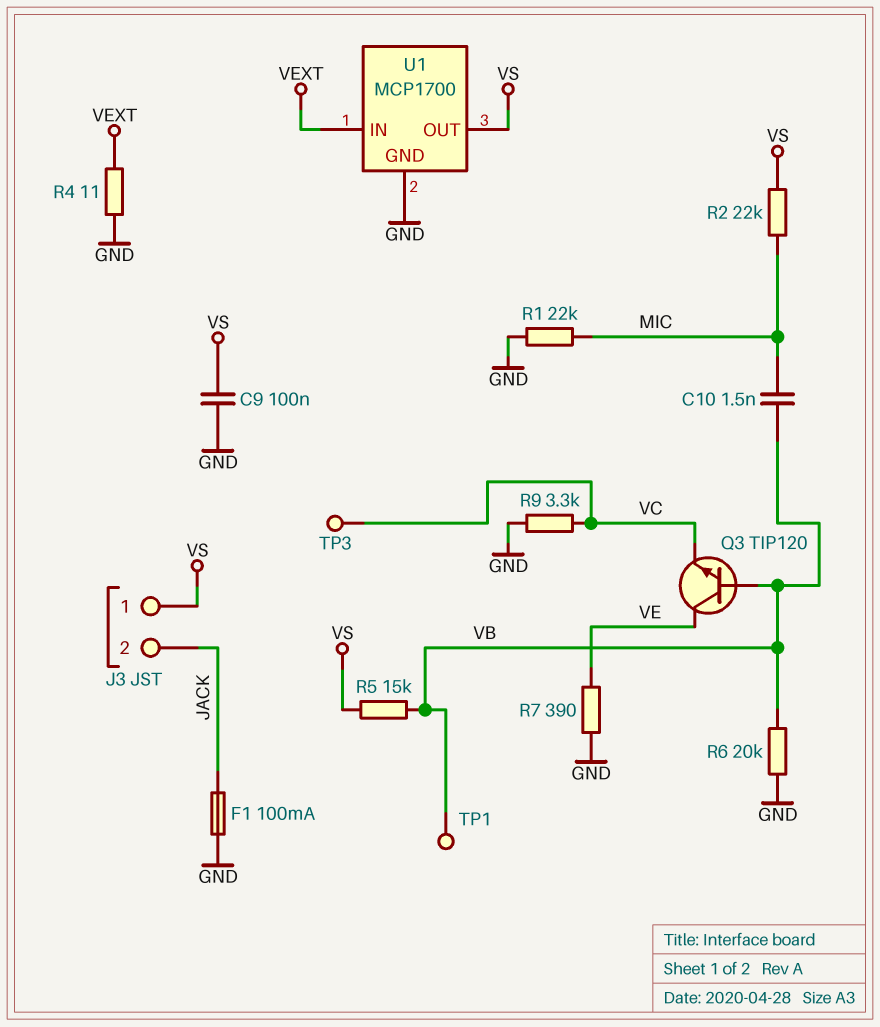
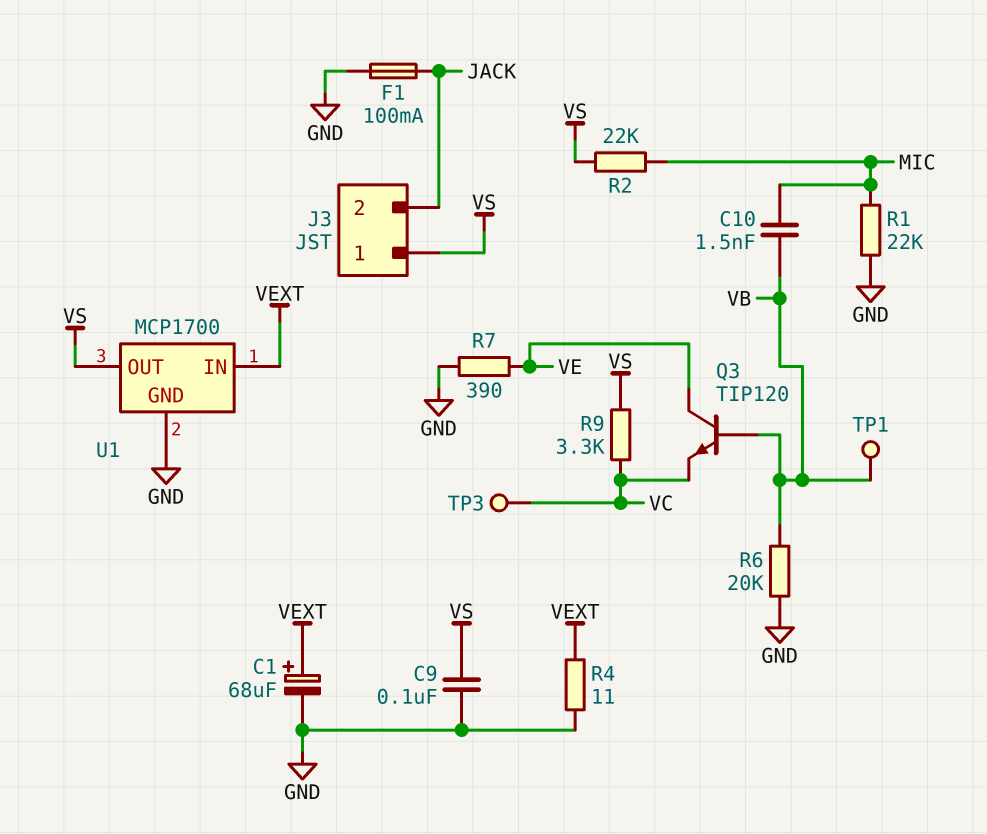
C1: none -> 68uF (plus VEXT, minus GND)
R5: 15k (VB, VS) -> none
R9: 3.3k (GND, VC) -> 3.3k (VC, VS)

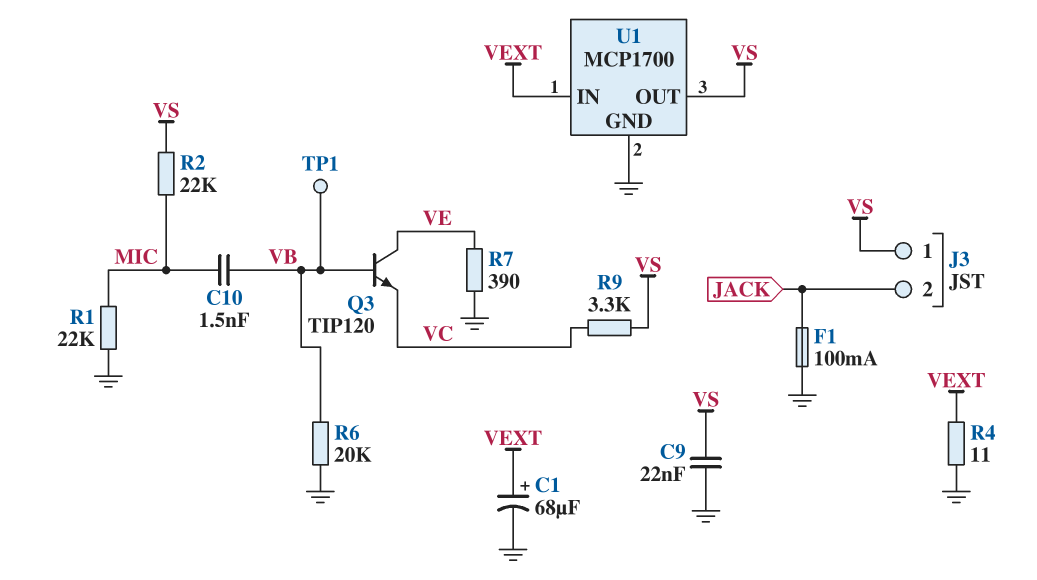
C9: 100nF (GND, VS) -> 22nF (GND, VS)
TP3: test point (VC) -> none

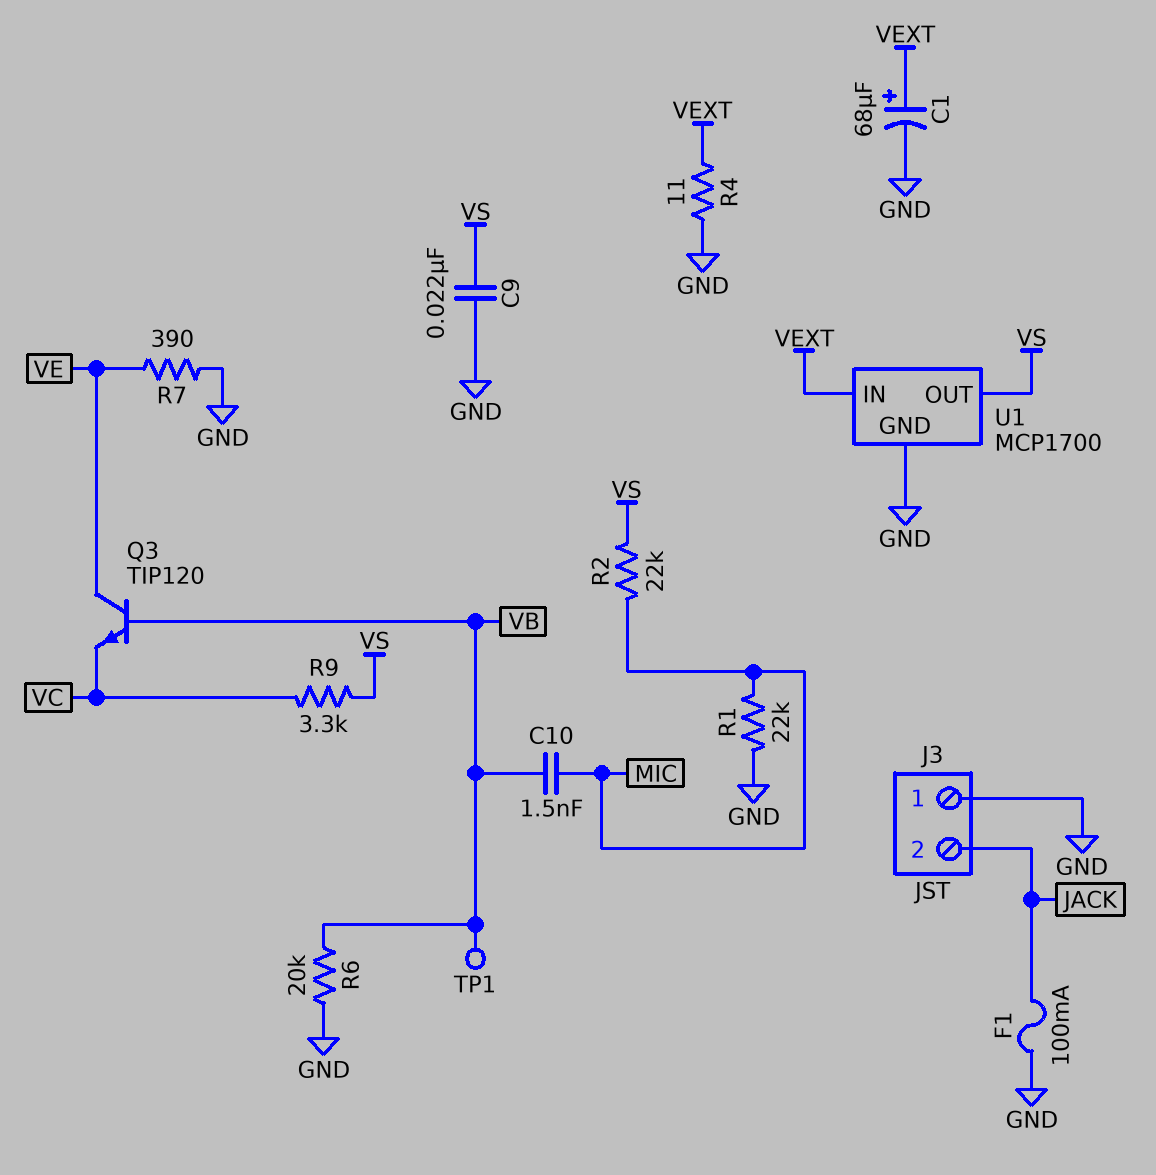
J3 pin 1: VS -> GND

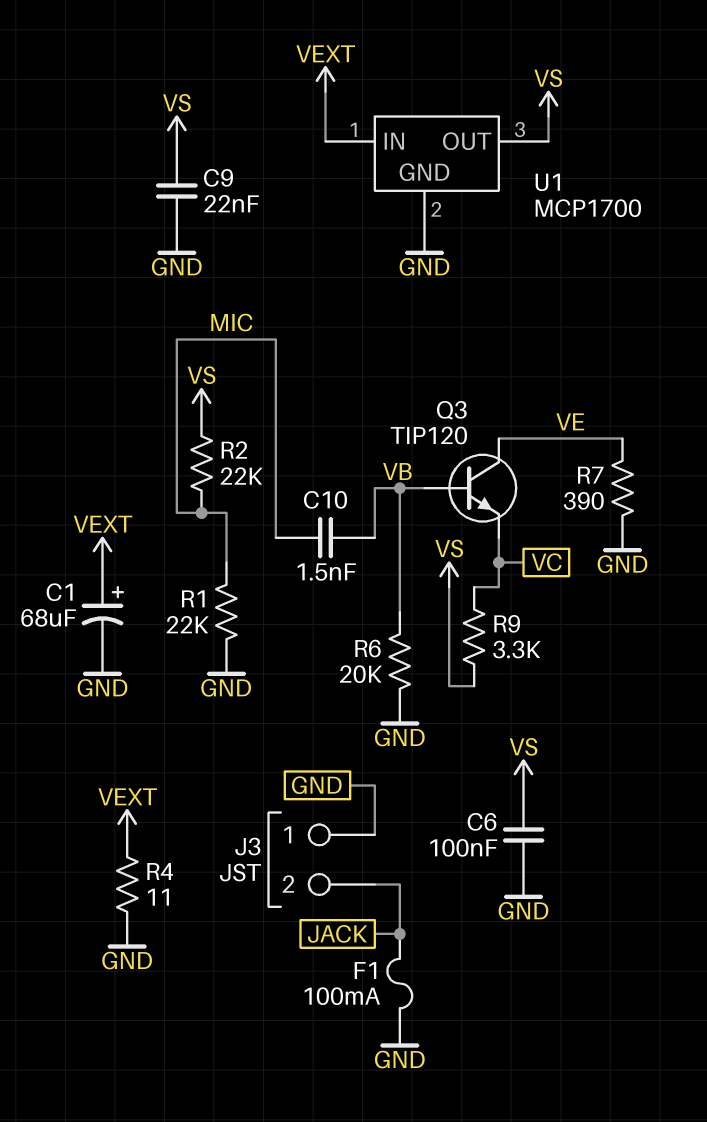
C6: none -> 100nF (GND, VS)
TP1: test point (VB) -> none

